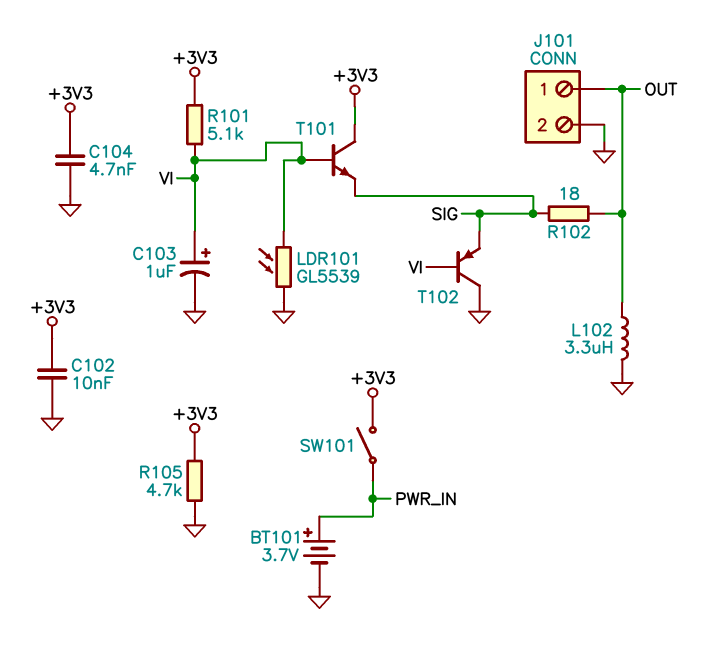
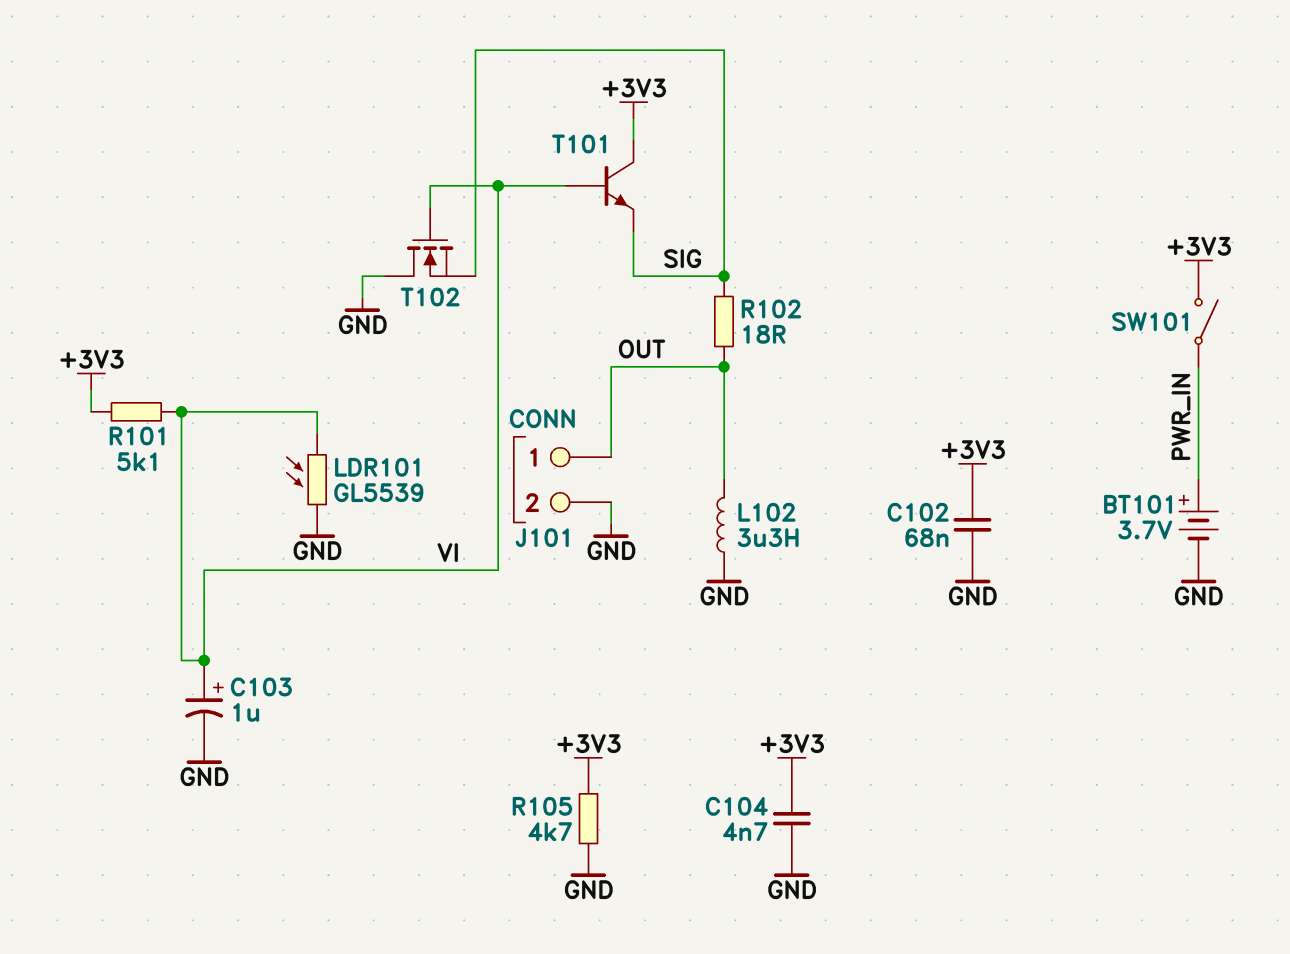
C102: 10nF (+3V3, GND) -> 68nF (+3V3, GND)
T102: PNP (B VI, C GND, E SIG) -> NMOS (G VI, D GND, S SIG)

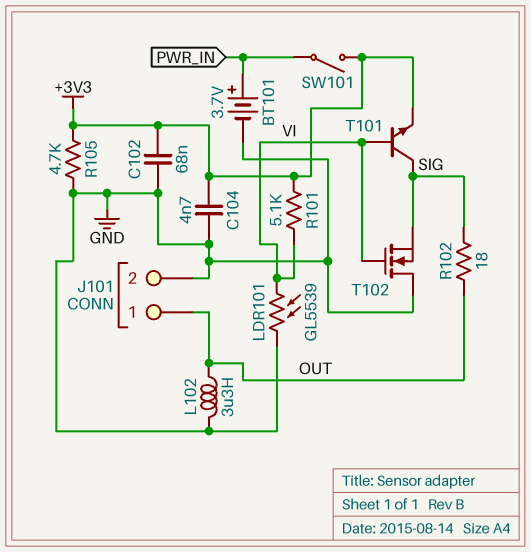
C103: 1uF (plus VI, minus GND) -> none
T101: NPN (B VI, C +3V3, E SIG) -> NPN (B VI, C SIG, E +3V3)

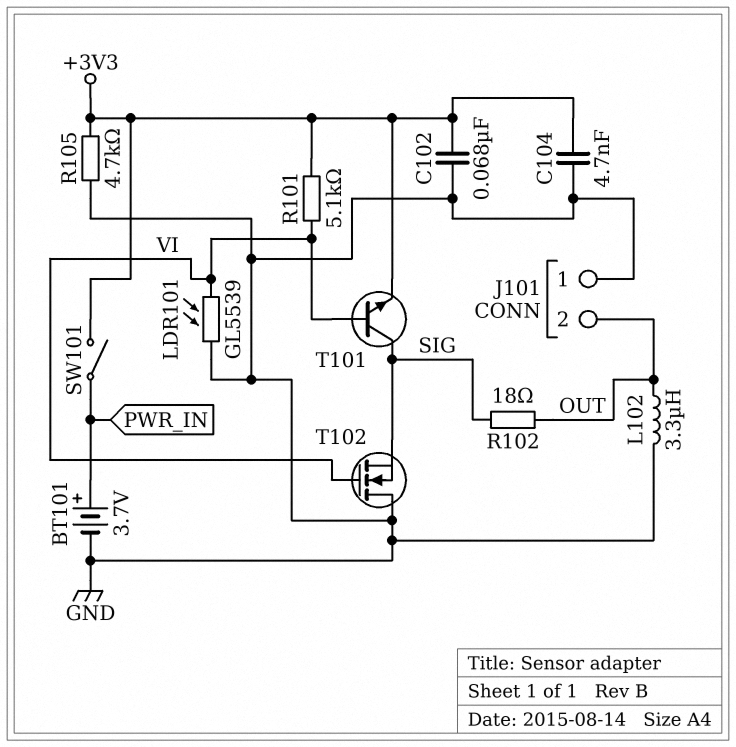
J101 pin 1: OUT -> GND
J101 pin 2: GND -> OUT

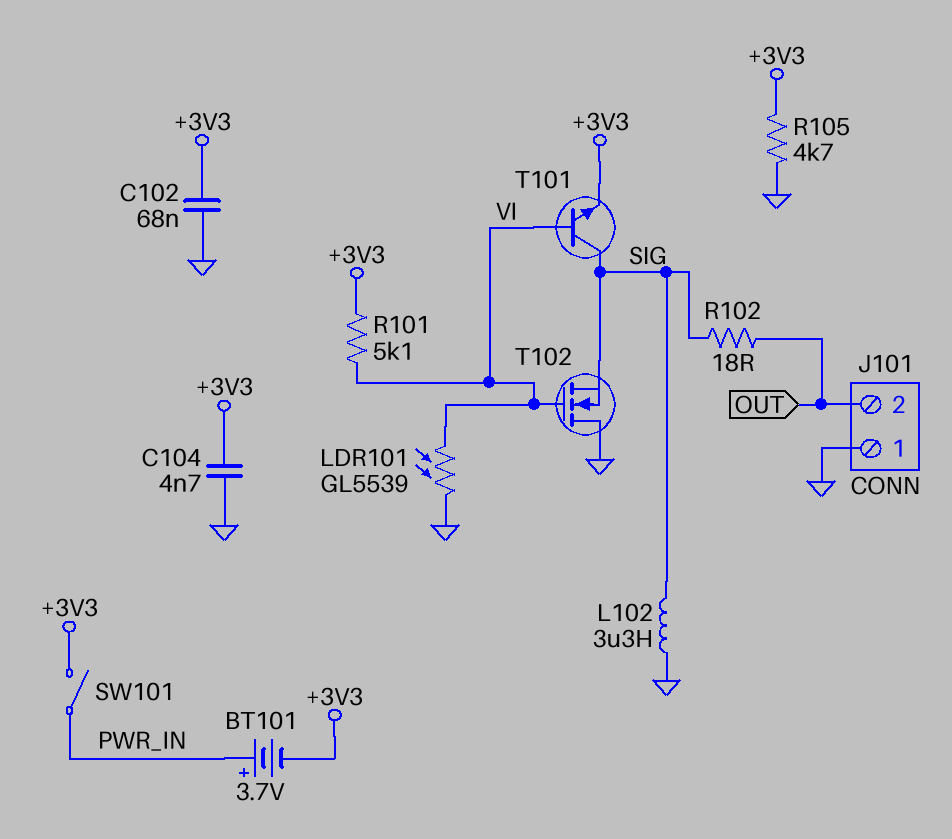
BT101: 3.7V (plus PWR_IN, minus GND) -> 3.7V (plus PWR_IN, minus +3V3)
L102: 3.3uH (GND, OUT) -> 3.3uH (GND, SIG)

